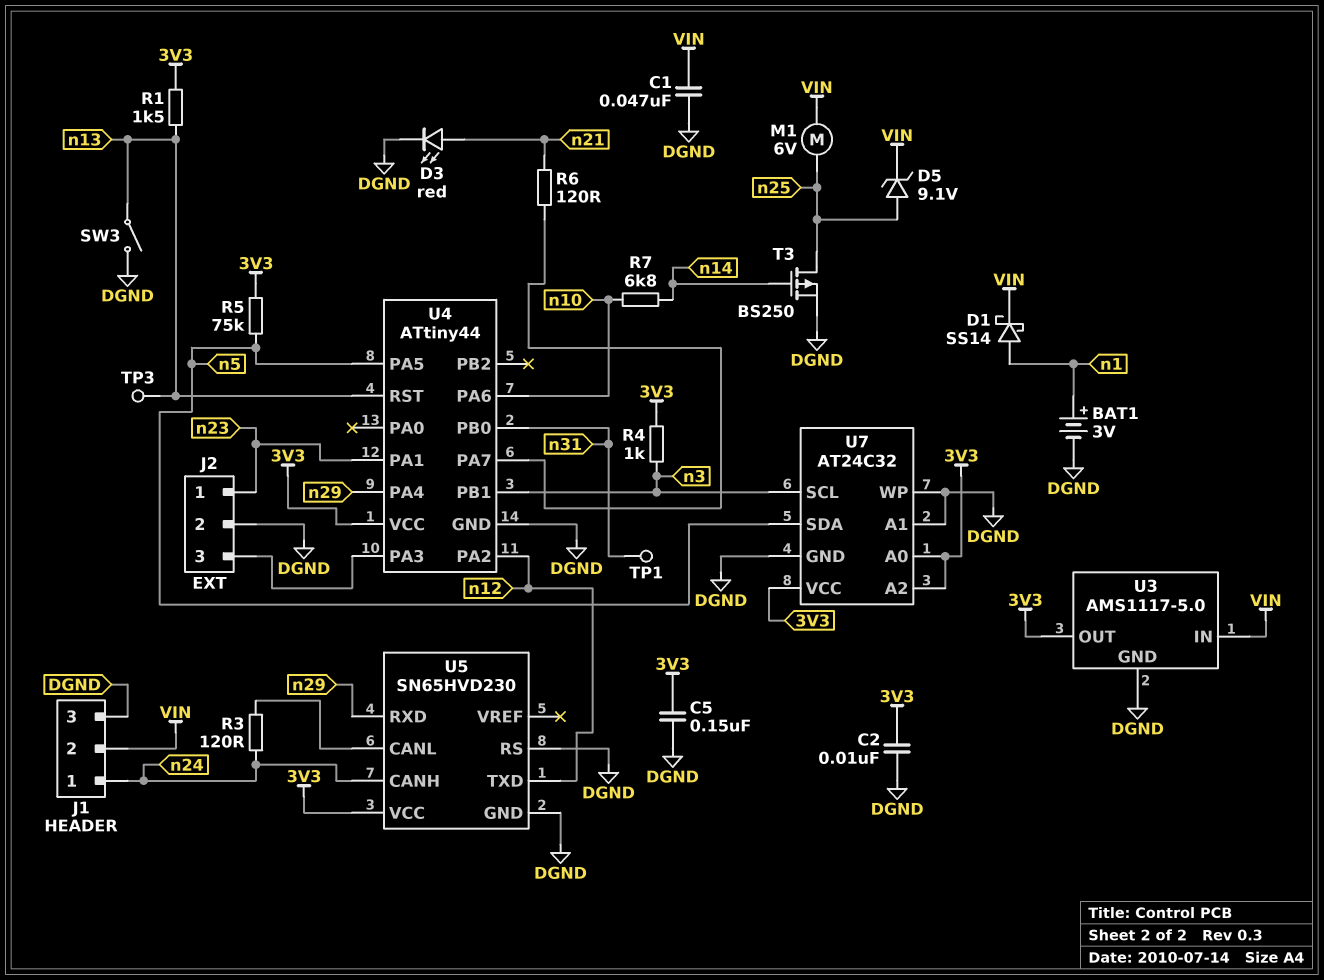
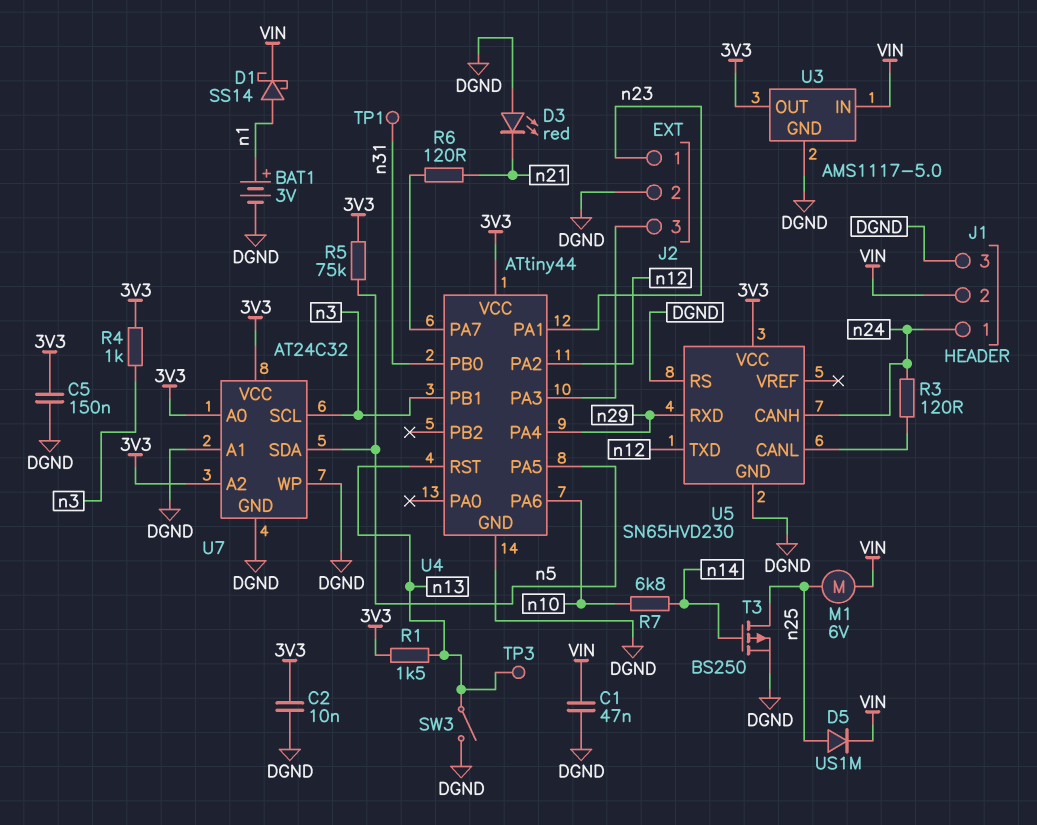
D3: LED red (A n21, K DGND) -> LED red (A DGND, K n21)
D5: zener 9.1V (A n25, K VIN) -> diode US1M (A n25, K VIN)

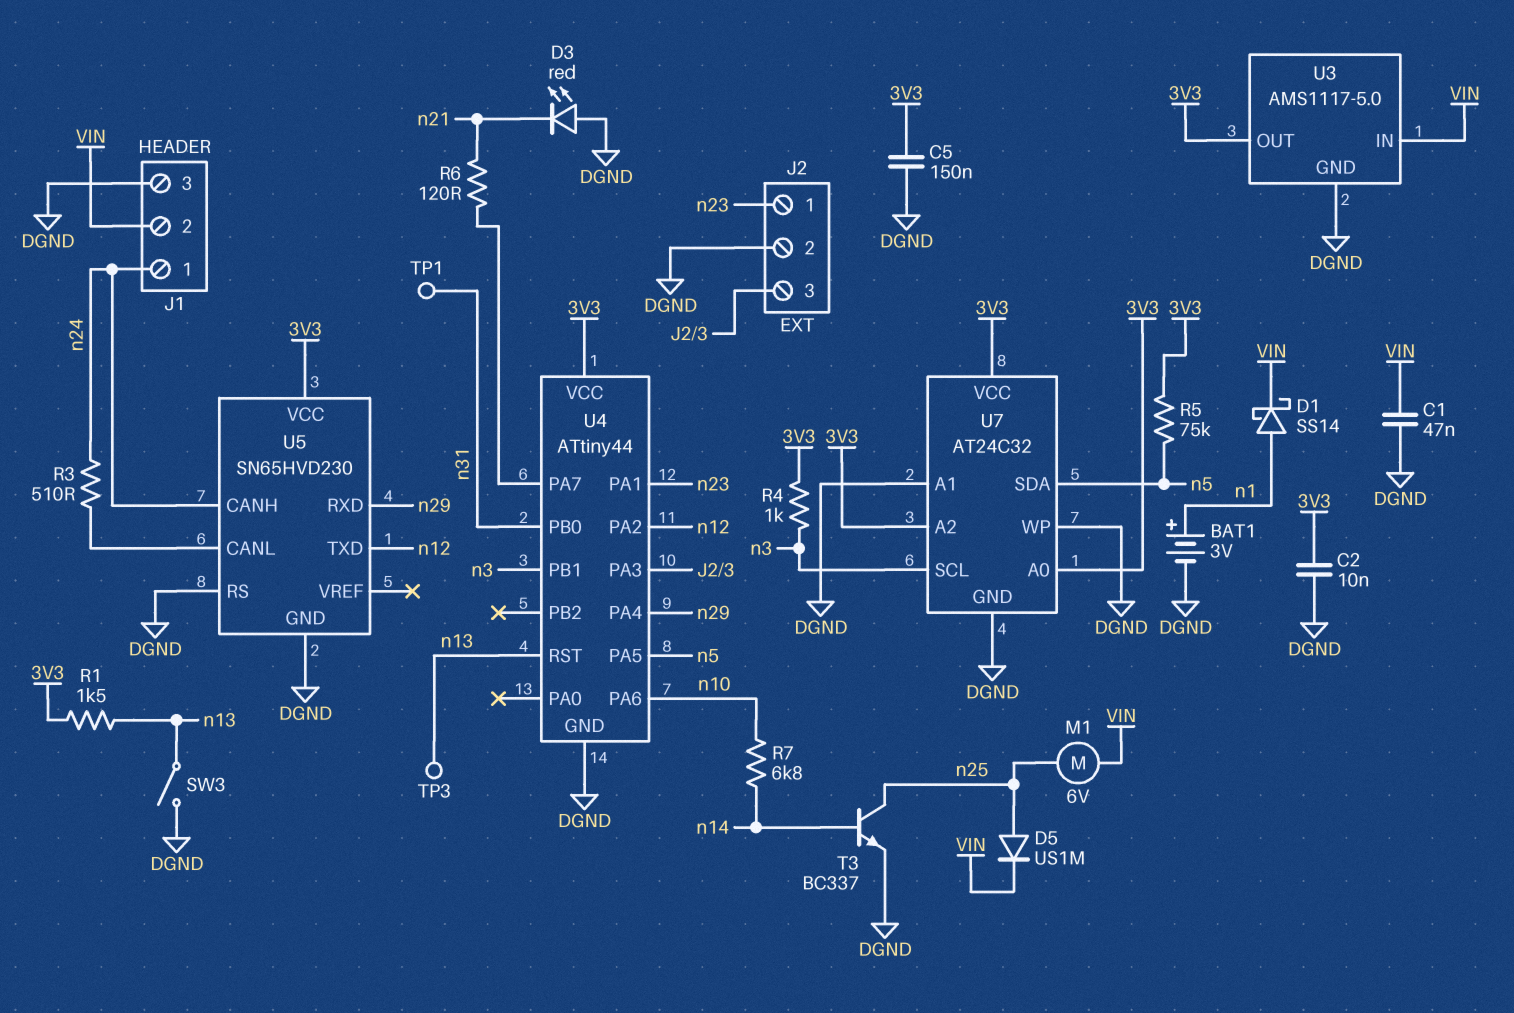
R3: 120 (U5/CANL, n24) -> 510 (U5/CANL, n24)
T3: PMOS BS250 (G n14, D n25, S DGND) -> NPN BC337 (B n14, C n25, E DGND)

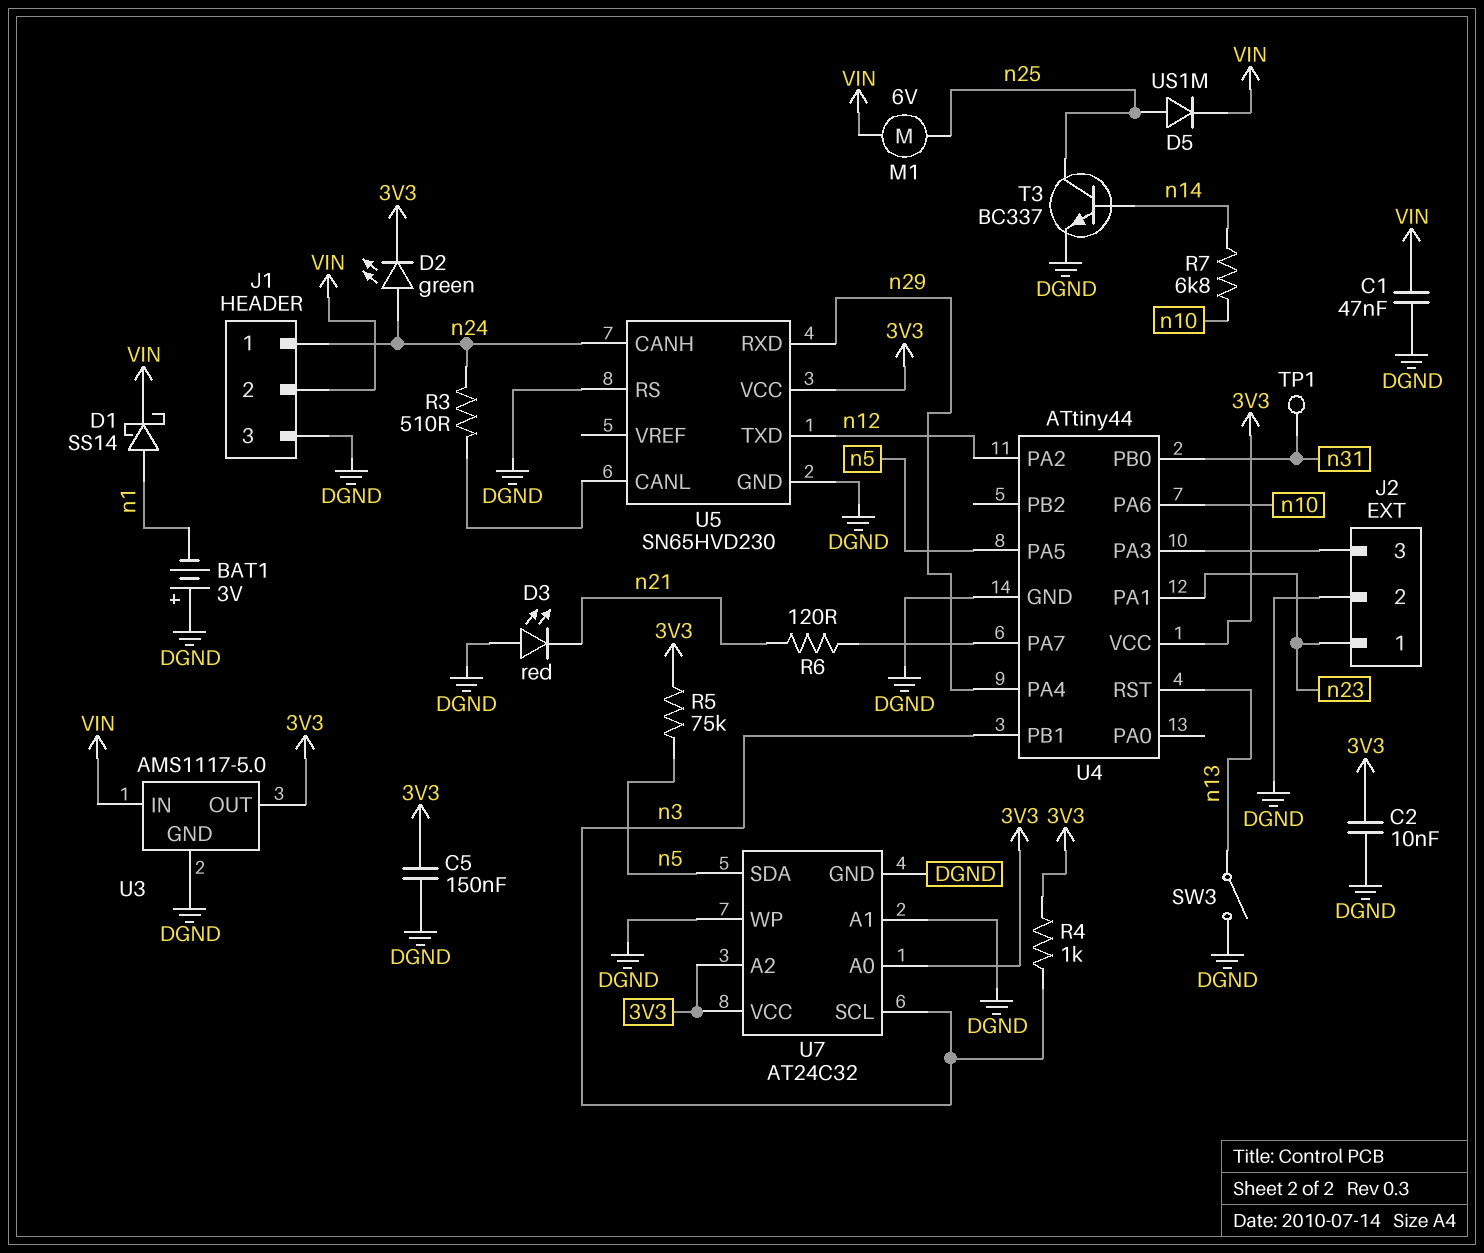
BAT1: 3V (plus n1, minus DGND) -> 3V (plus DGND, minus n1)
D2: none -> LED green (A n24, K 3V3)
R1: 1.5k (3V3, n13) -> none
TP3: test point (n13) -> none

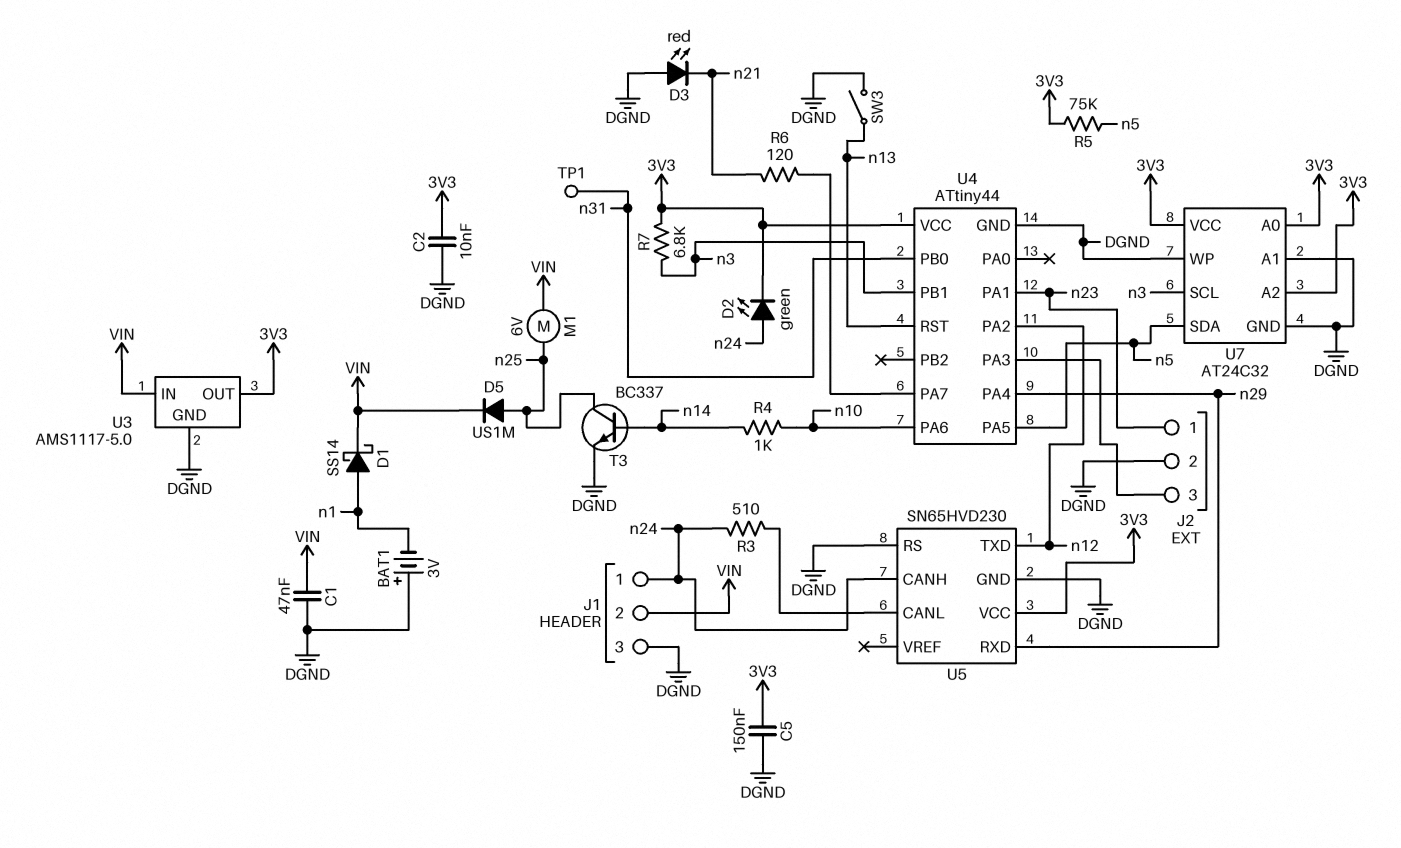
R4: 1k (3V3, n3) -> 1k (n10, n14)
R7: 6.8k (n10, n14) -> 6.8k (3V3, n3)

